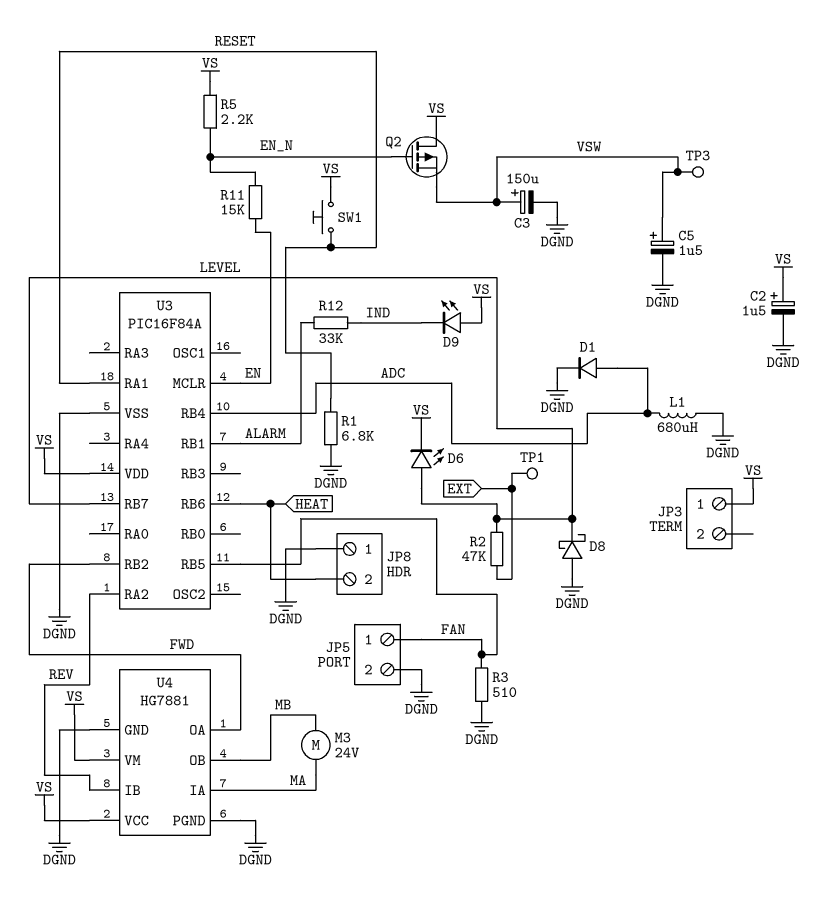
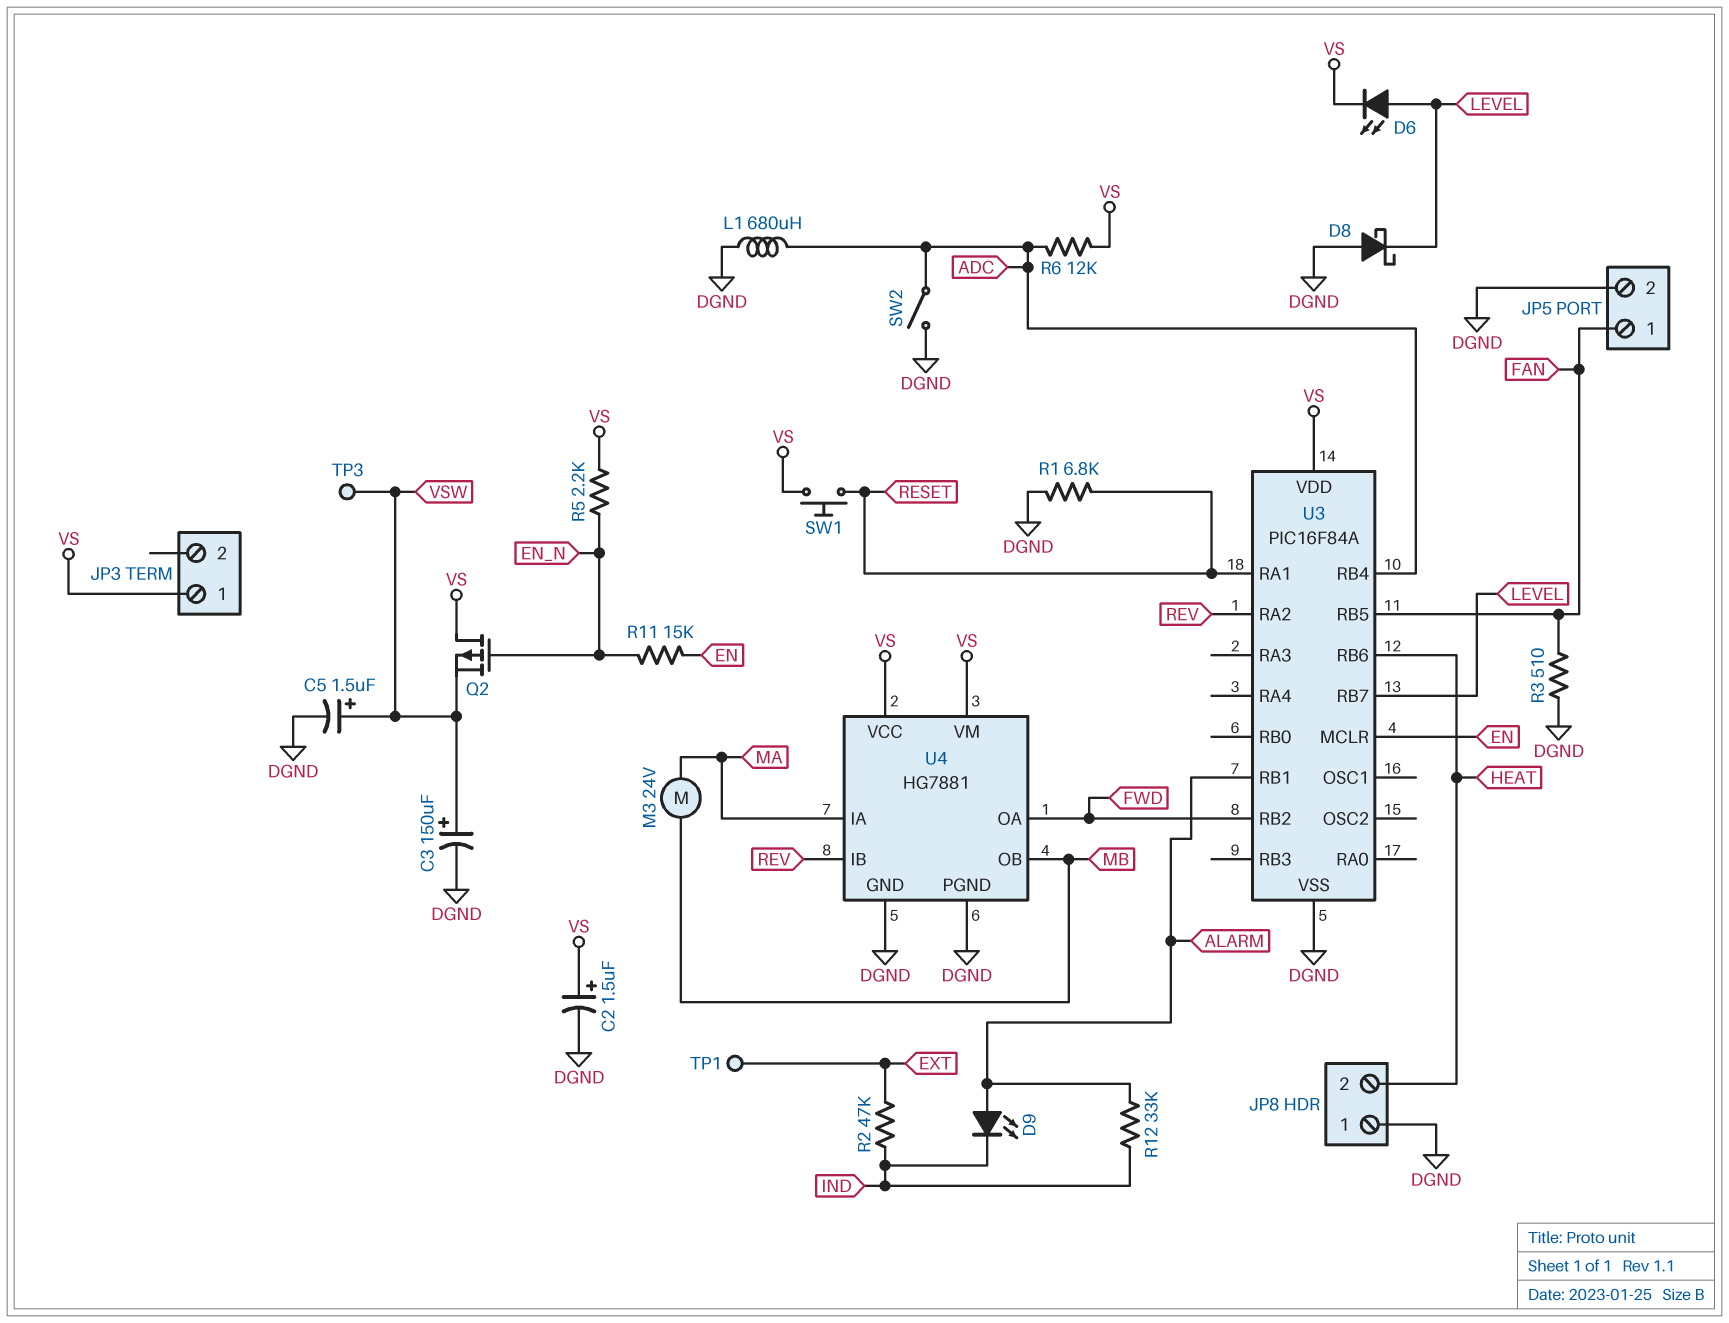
D1: diode (A ADC, K DGND) -> none
D9: LED (A VS, K IND) -> LED (A ALARM, K IND)
R2: 47k (EXT, LEVEL) -> 47k (EXT, IND)
R6: none -> 12k (ADC, VS)
SW2: none -> switch (ADC, DGND)

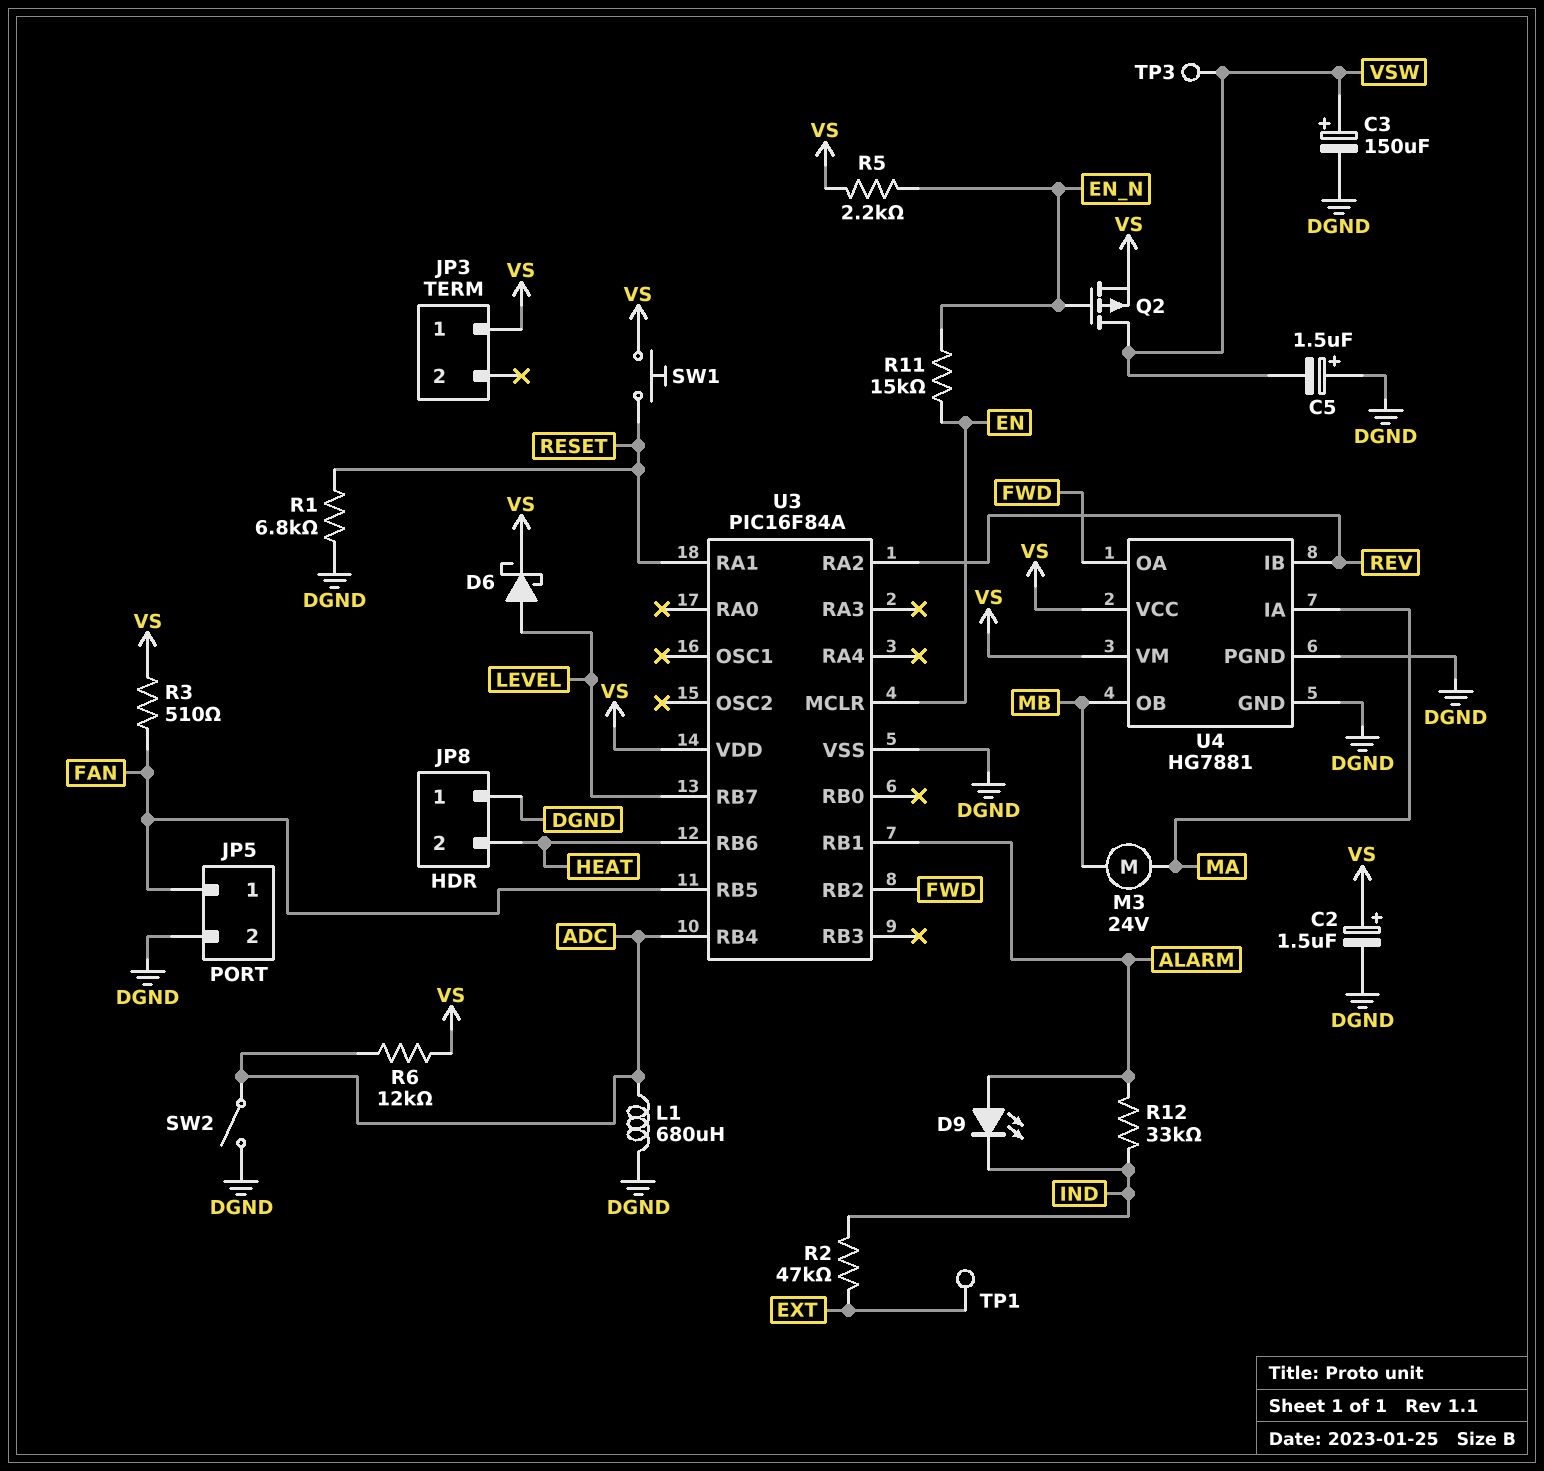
C5: 1.5uF (plus VSW, minus DGND) -> 1.5uF (plus DGND, minus VSW)
D6: LED (A LEVEL, K VS) -> schottky (A LEVEL, K VS)
D8: schottky (A DGND, K LEVEL) -> none
Q2: PMOS (G EN_N, D VS, S VSW) -> PMOS (G EN_N, D VSW, S VS)
R3: 510 (DGND, FAN) -> 510 (FAN, VS)

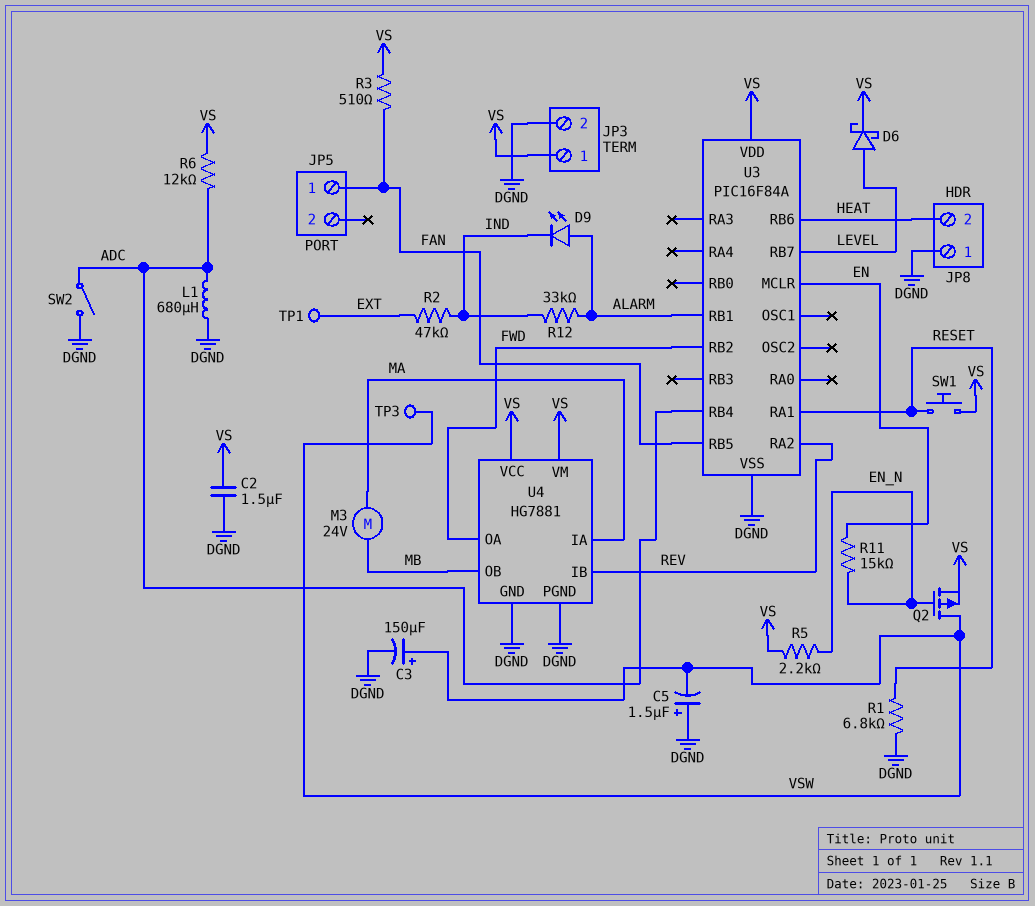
C2: 1.5uF (plus VS, minus DGND) -> 1.5uF (DGND, VS)
JP3 pin 2: none -> DGND
JP5 pin 2: DGND -> none

